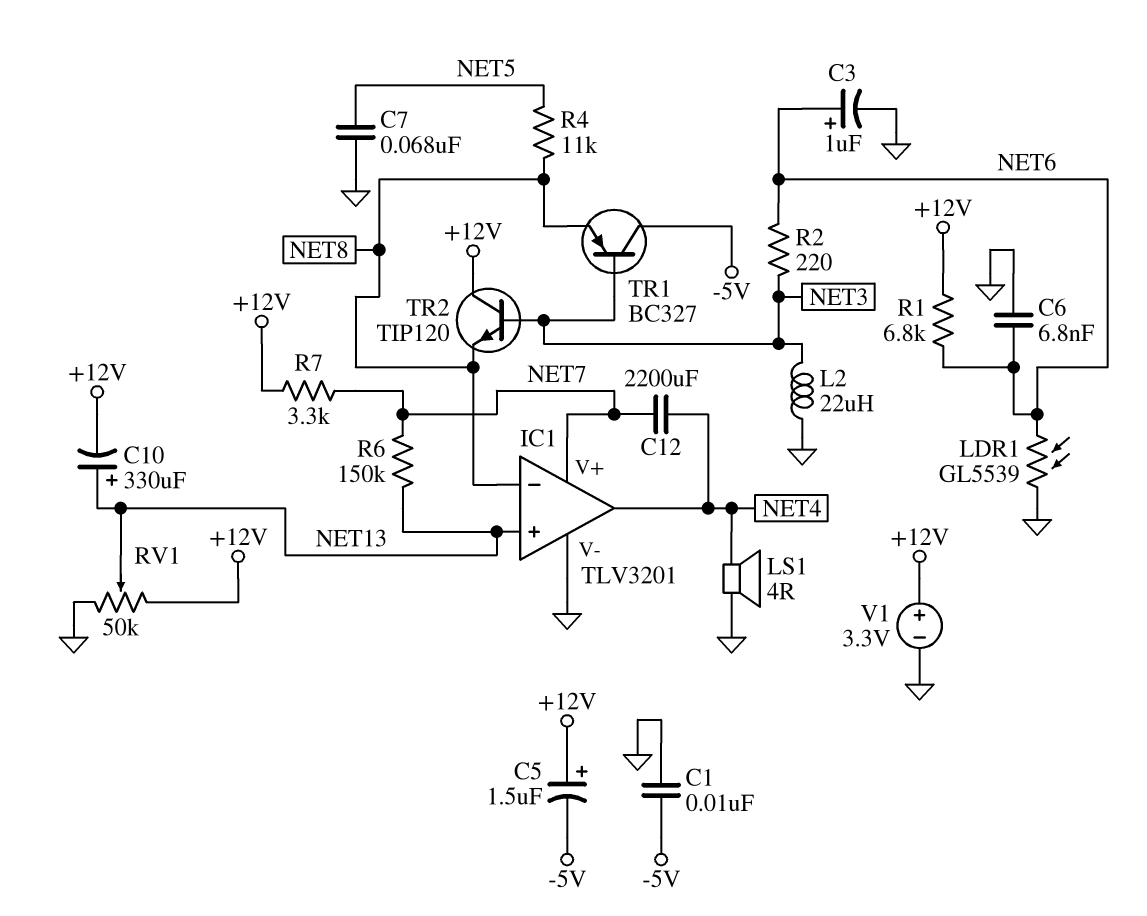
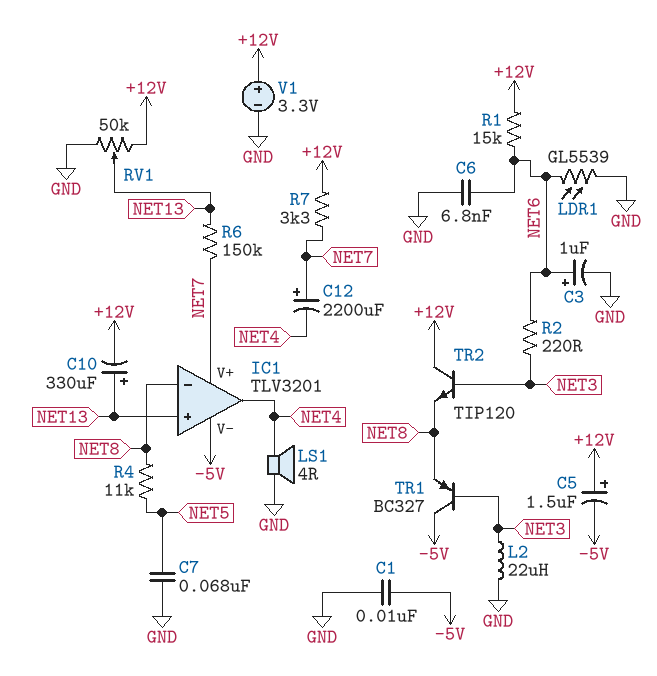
C12: 2200uF (NET4, NET7) -> 2200uF (plus NET7, minus NET4)
IC1 pin V-: GND -> -5V
R1: 6.8k (+12V, NET6) -> 15k (+12V, NET6)

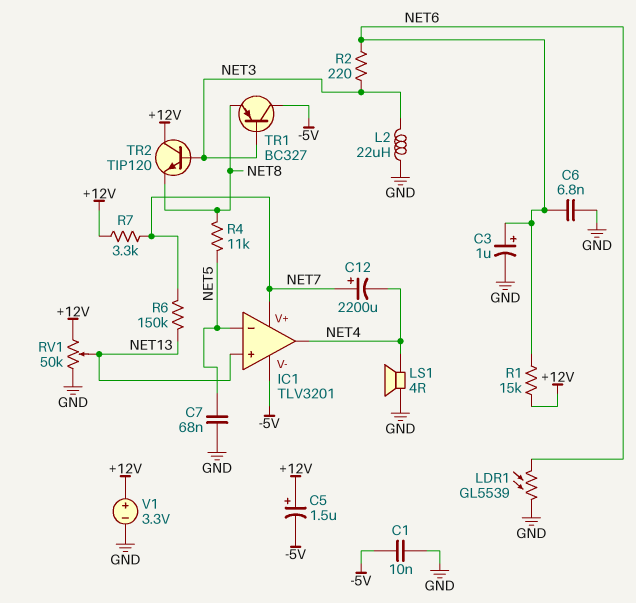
C10: 330uF (plus NET13, minus +12V) -> none
IC1 pin in-: NET8 -> NET5

